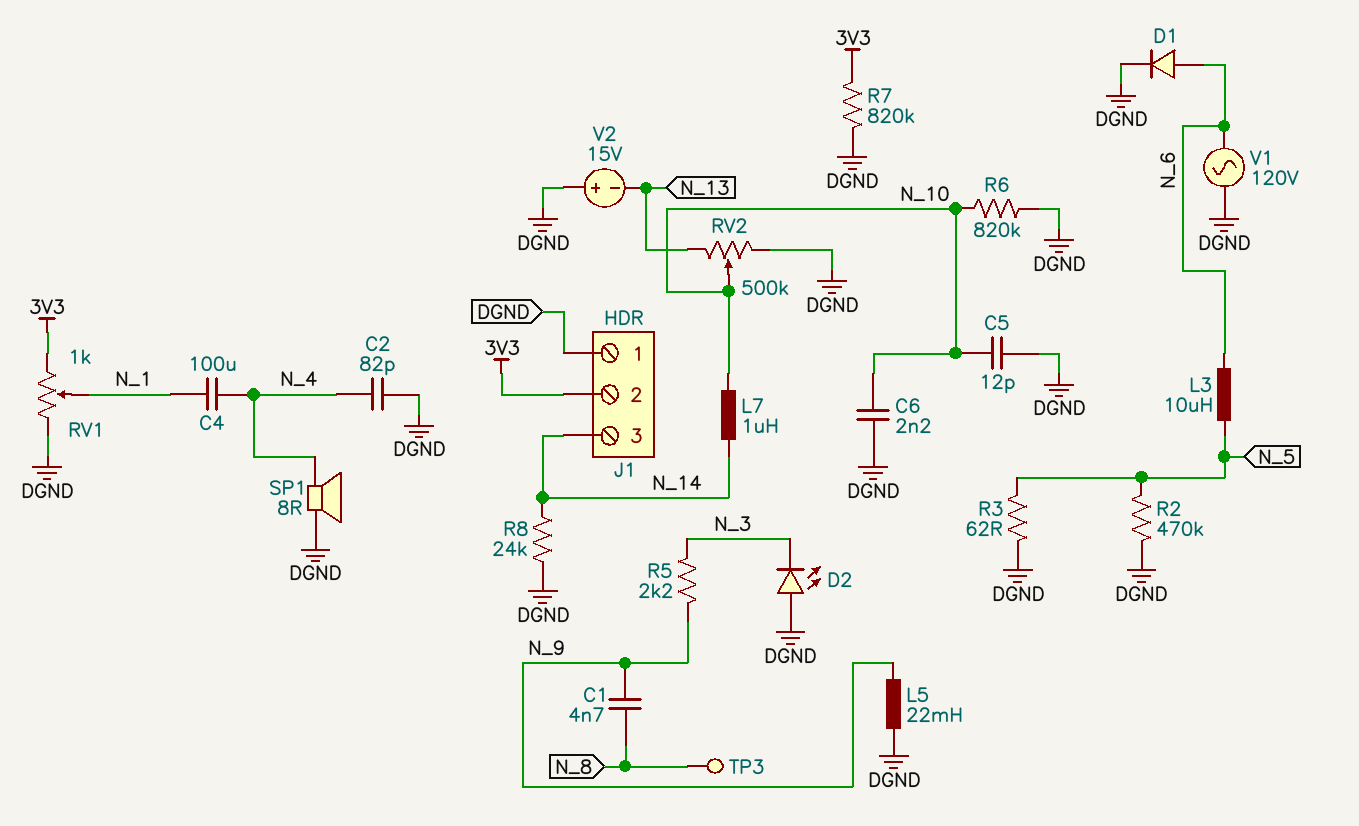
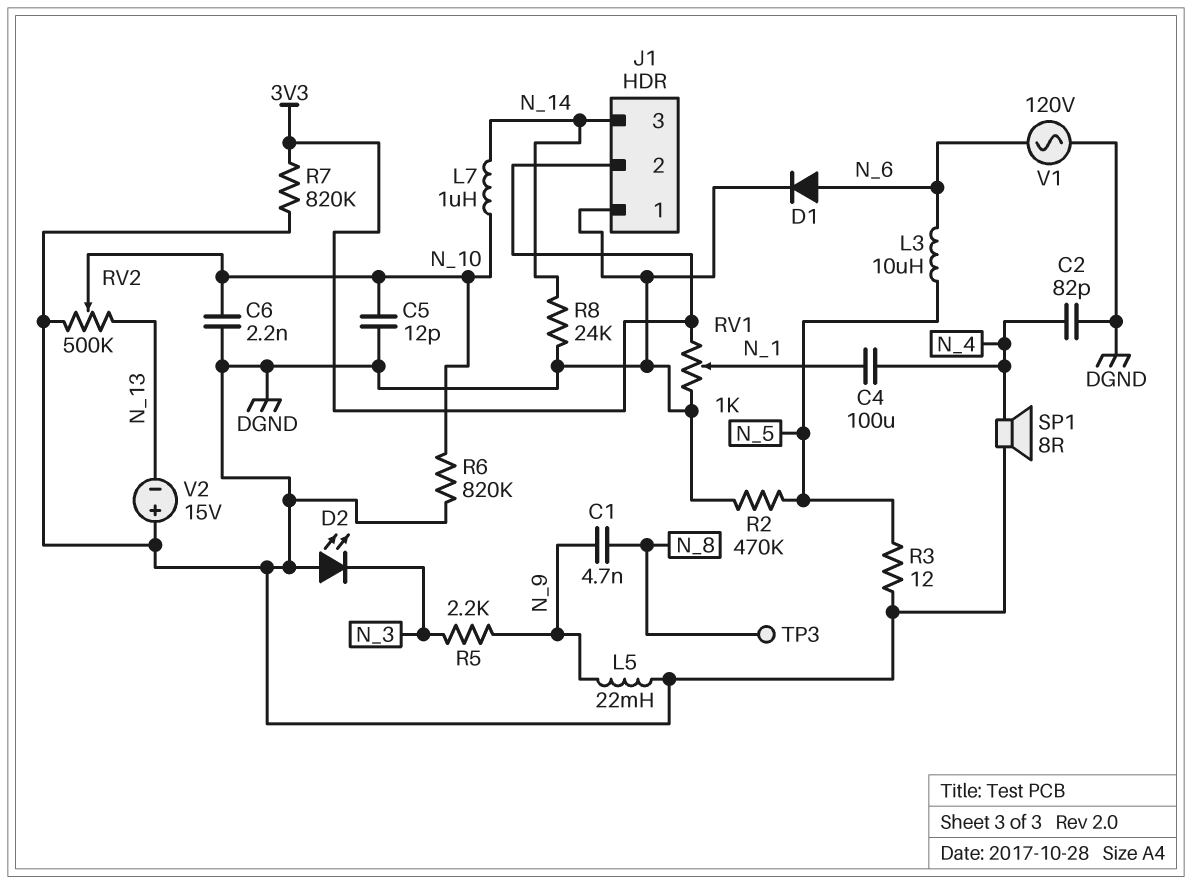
R3: 62 (DGND, N_5) -> 12 (DGND, N_5)

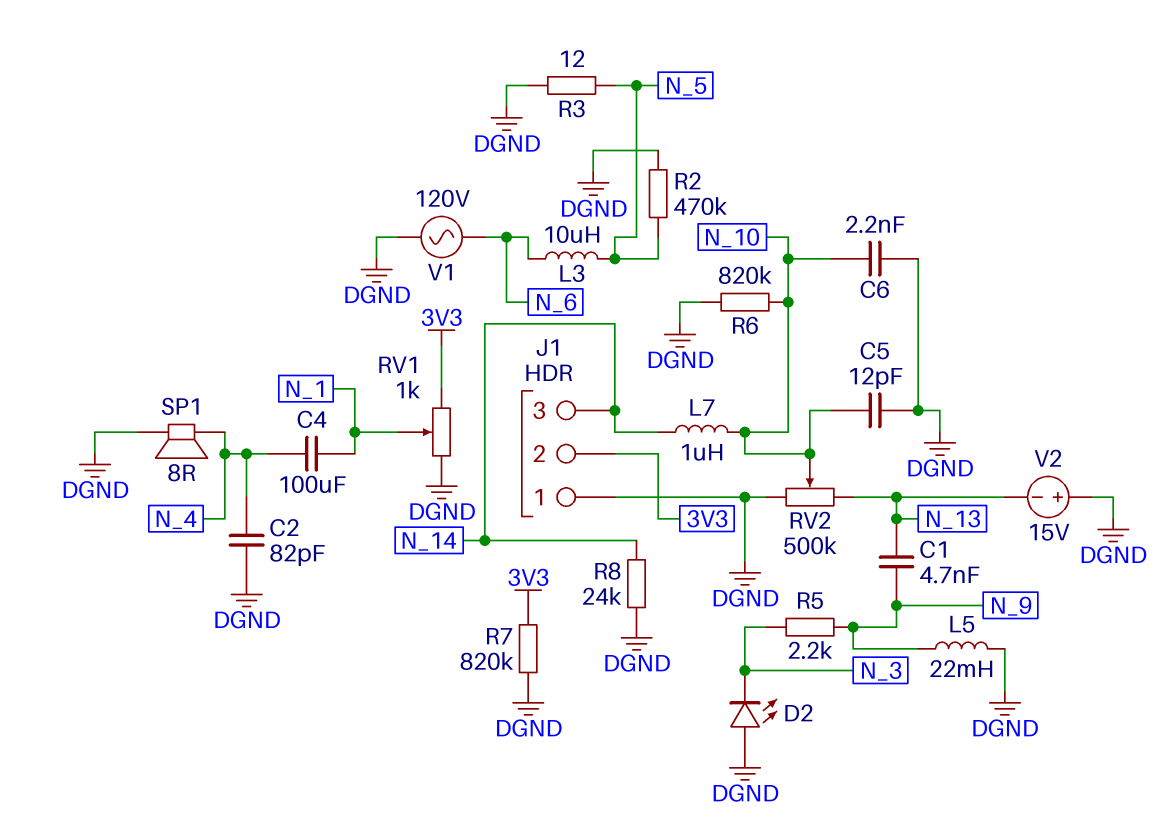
C1: 4.7nF (N_8, N_9) -> 4.7nF (N_9, N_13)
D1: diode (A N_6, K DGND) -> none
TP3: test point (N_8) -> none

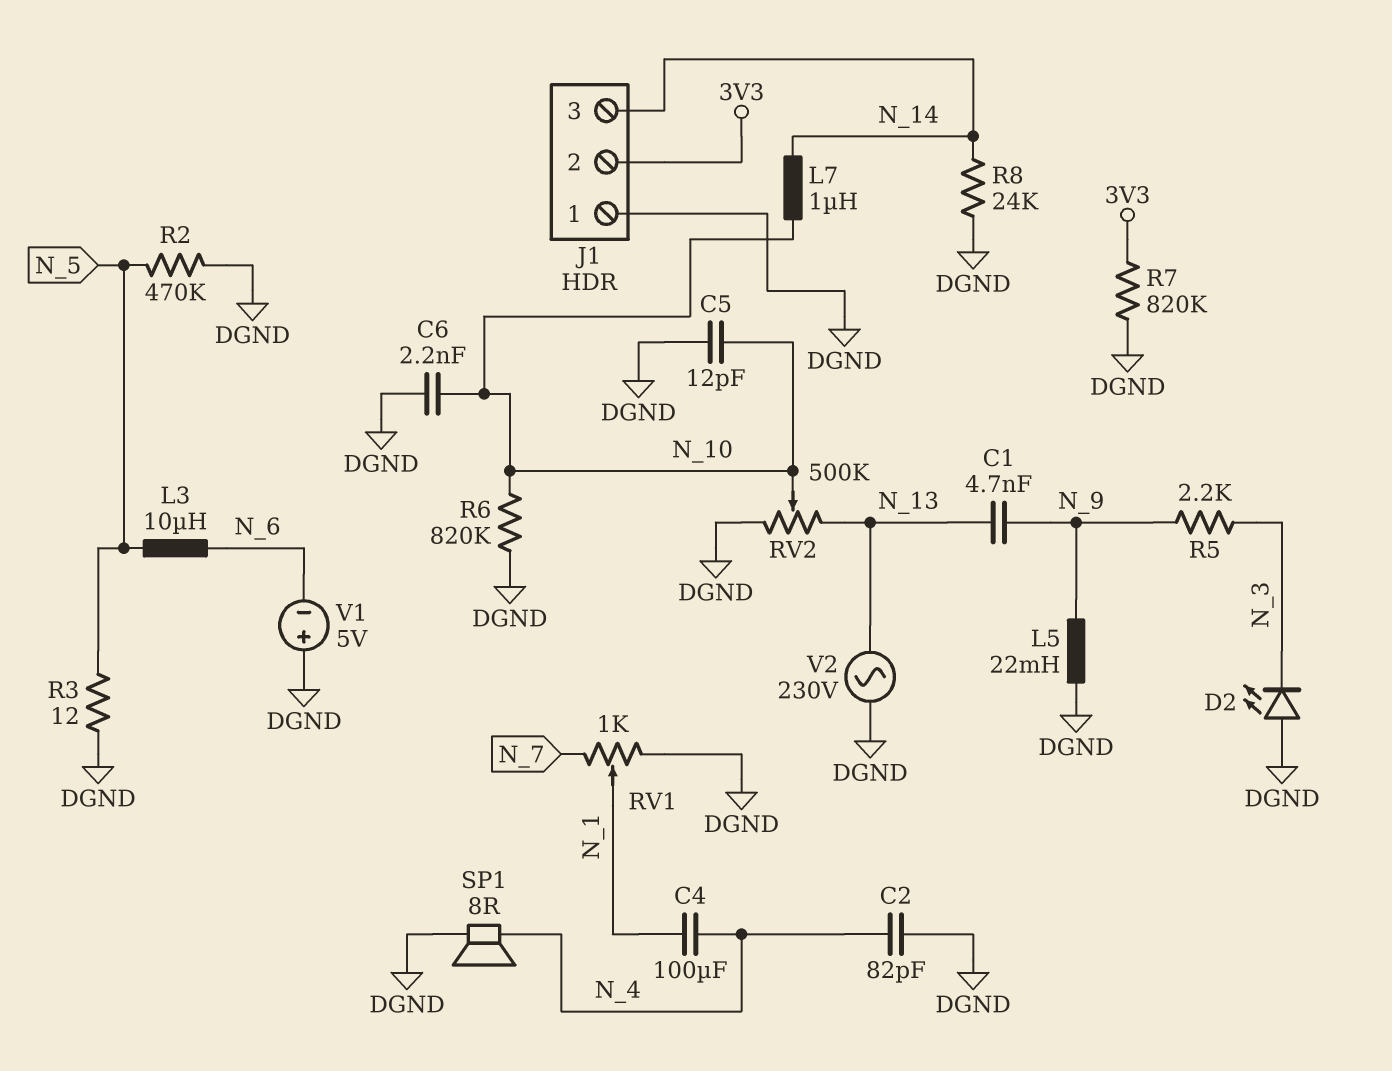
RV1: 1k (3V3, DGND, wiper N_1) -> 1k (DGND, N_7, wiper N_1)
V1: AC 120V (DGND, N_6) -> 5V (plus DGND, minus N_6)
V2: 15V (plus DGND, minus N_13) -> AC 230V (DGND, N_13)

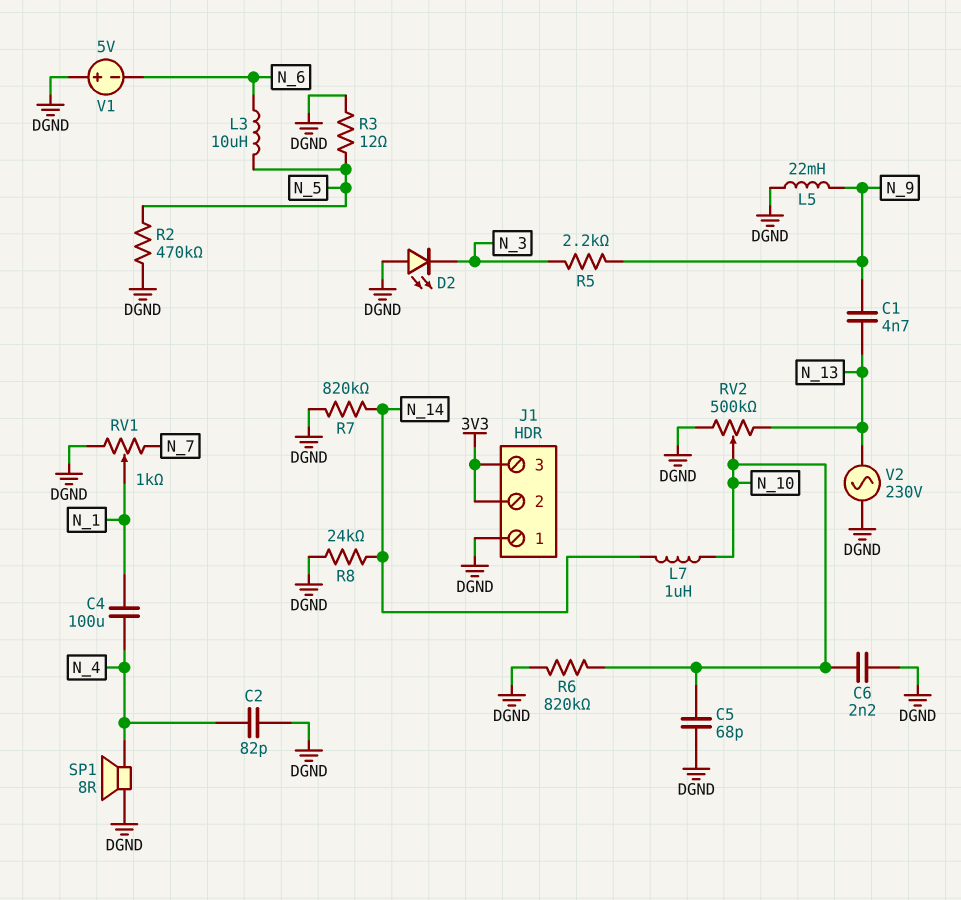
C5: 12pF (DGND, N_10) -> 68pF (DGND, N_10)
J1 pin 3: N_14 -> 3V3
R7: 820k (3V3, DGND) -> 820k (DGND, N_14)

